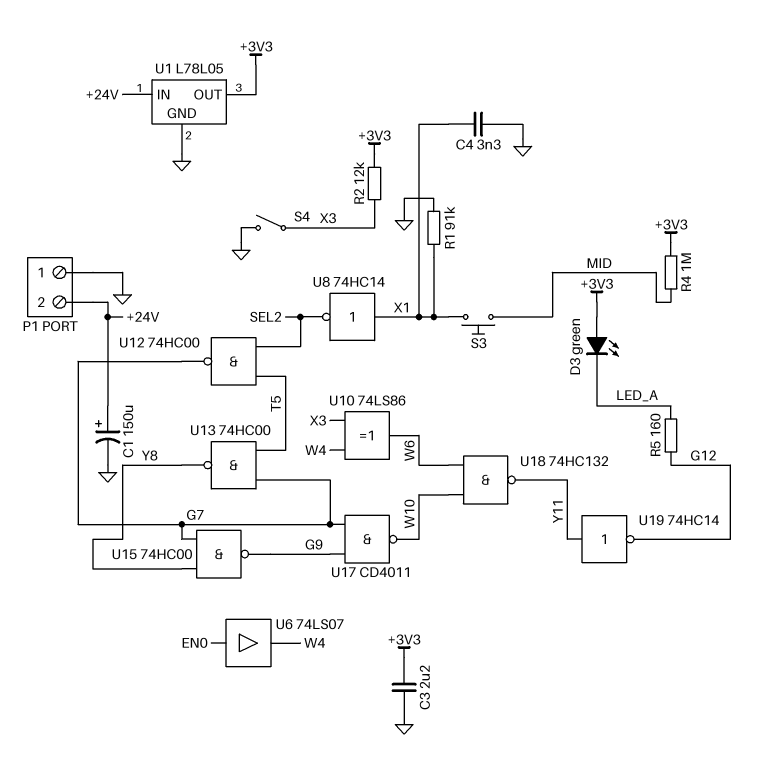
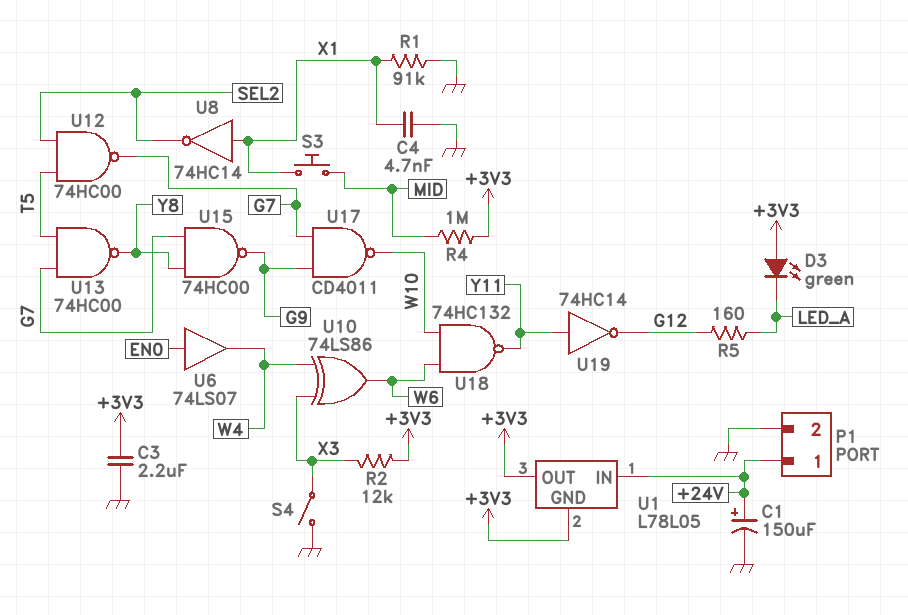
C4: 3.3nF (GND, X1) -> 4.7nF (GND, X1)
P1 pin 1: GND -> +24V
P1 pin 2: +24V -> GND
U1 pin GND: GND -> +3V3

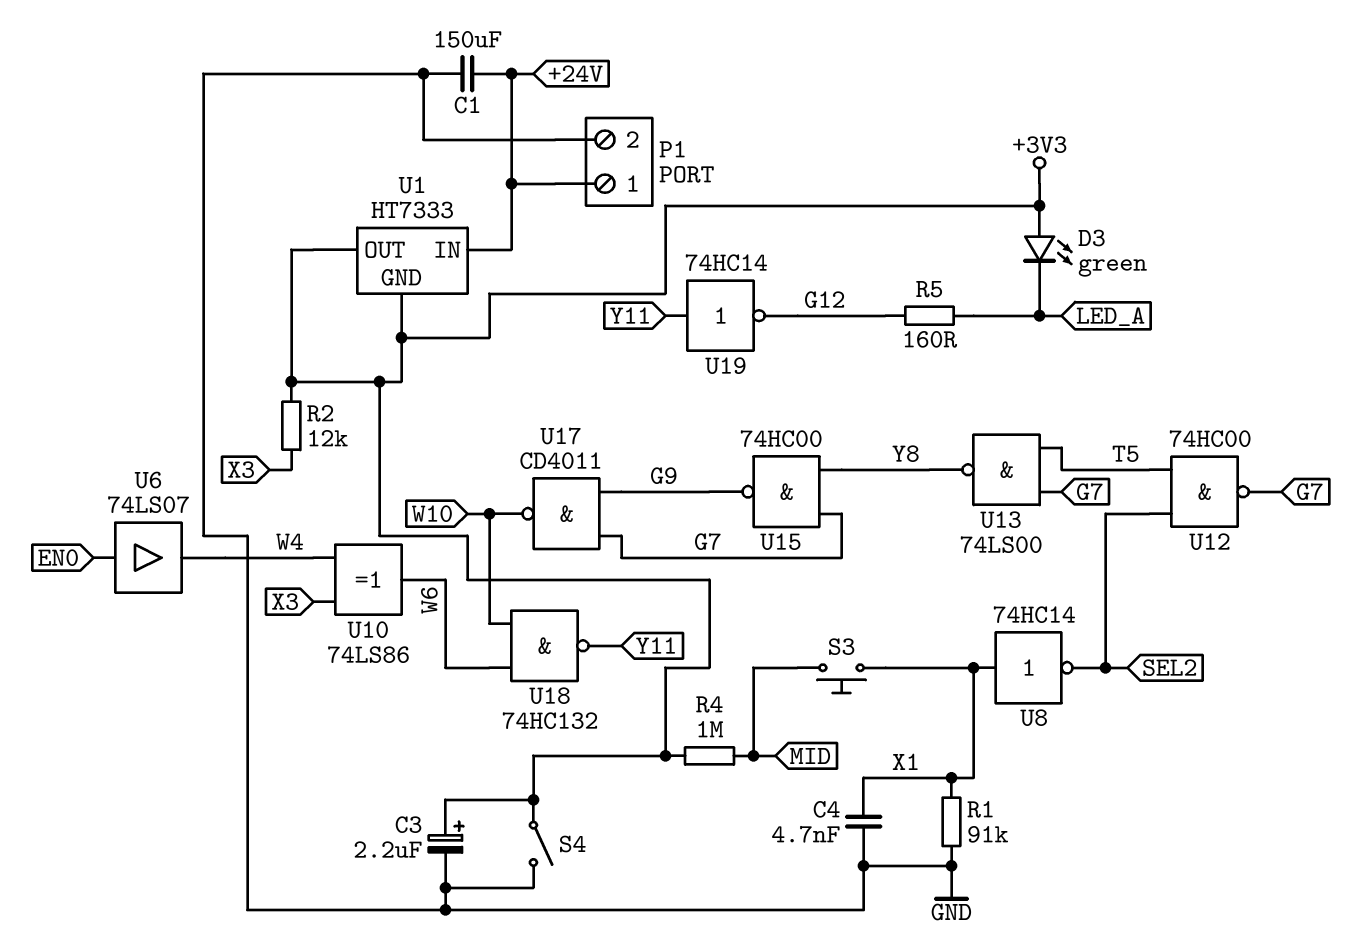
C1: 150uF (plus +24V, minus GND) -> 150uF (+24V, GND)
C3: 2.2uF (+3V3, GND) -> 2.2uF (plus +3V3, minus GND)
S4: switch (GND, X3) -> switch (+3V3, GND)
U1: L78L05 -> HT7333
U13: NAND 74HC00 (in G7, in T5, out Y8) -> NAND 74LS00 (in G7, in T5, out Y8)

